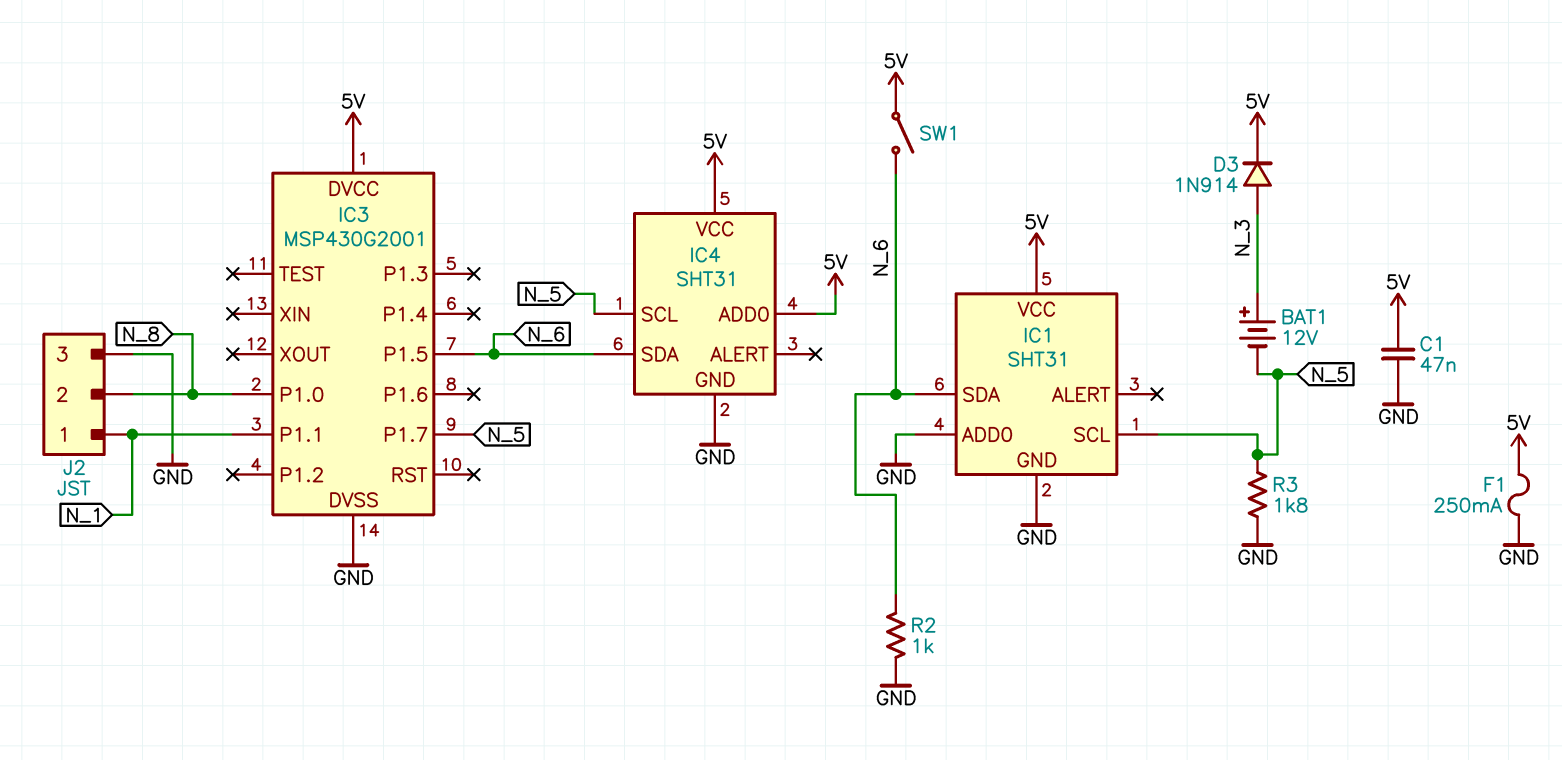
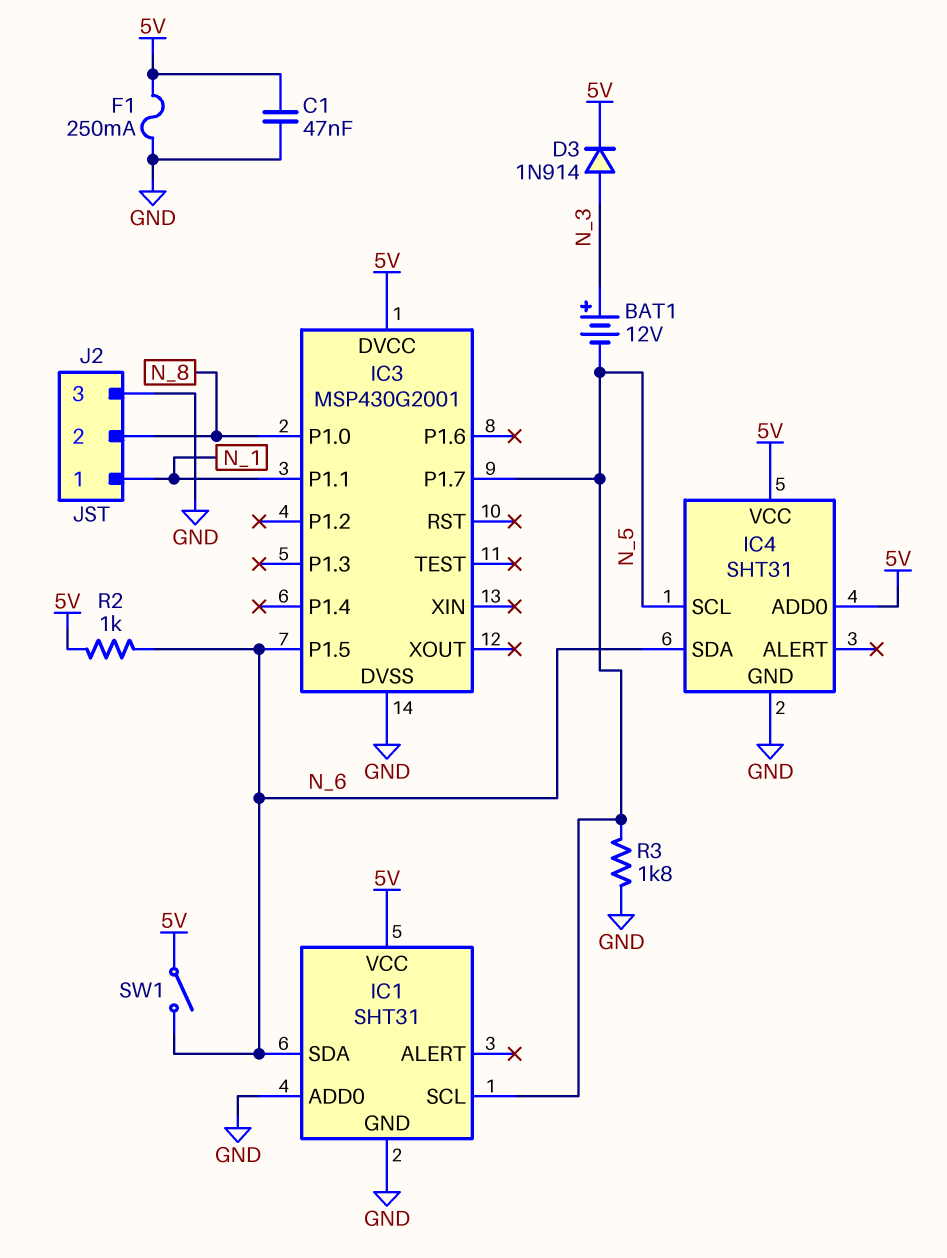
R2: 1k (GND, N_6) -> 1k (5V, N_6)

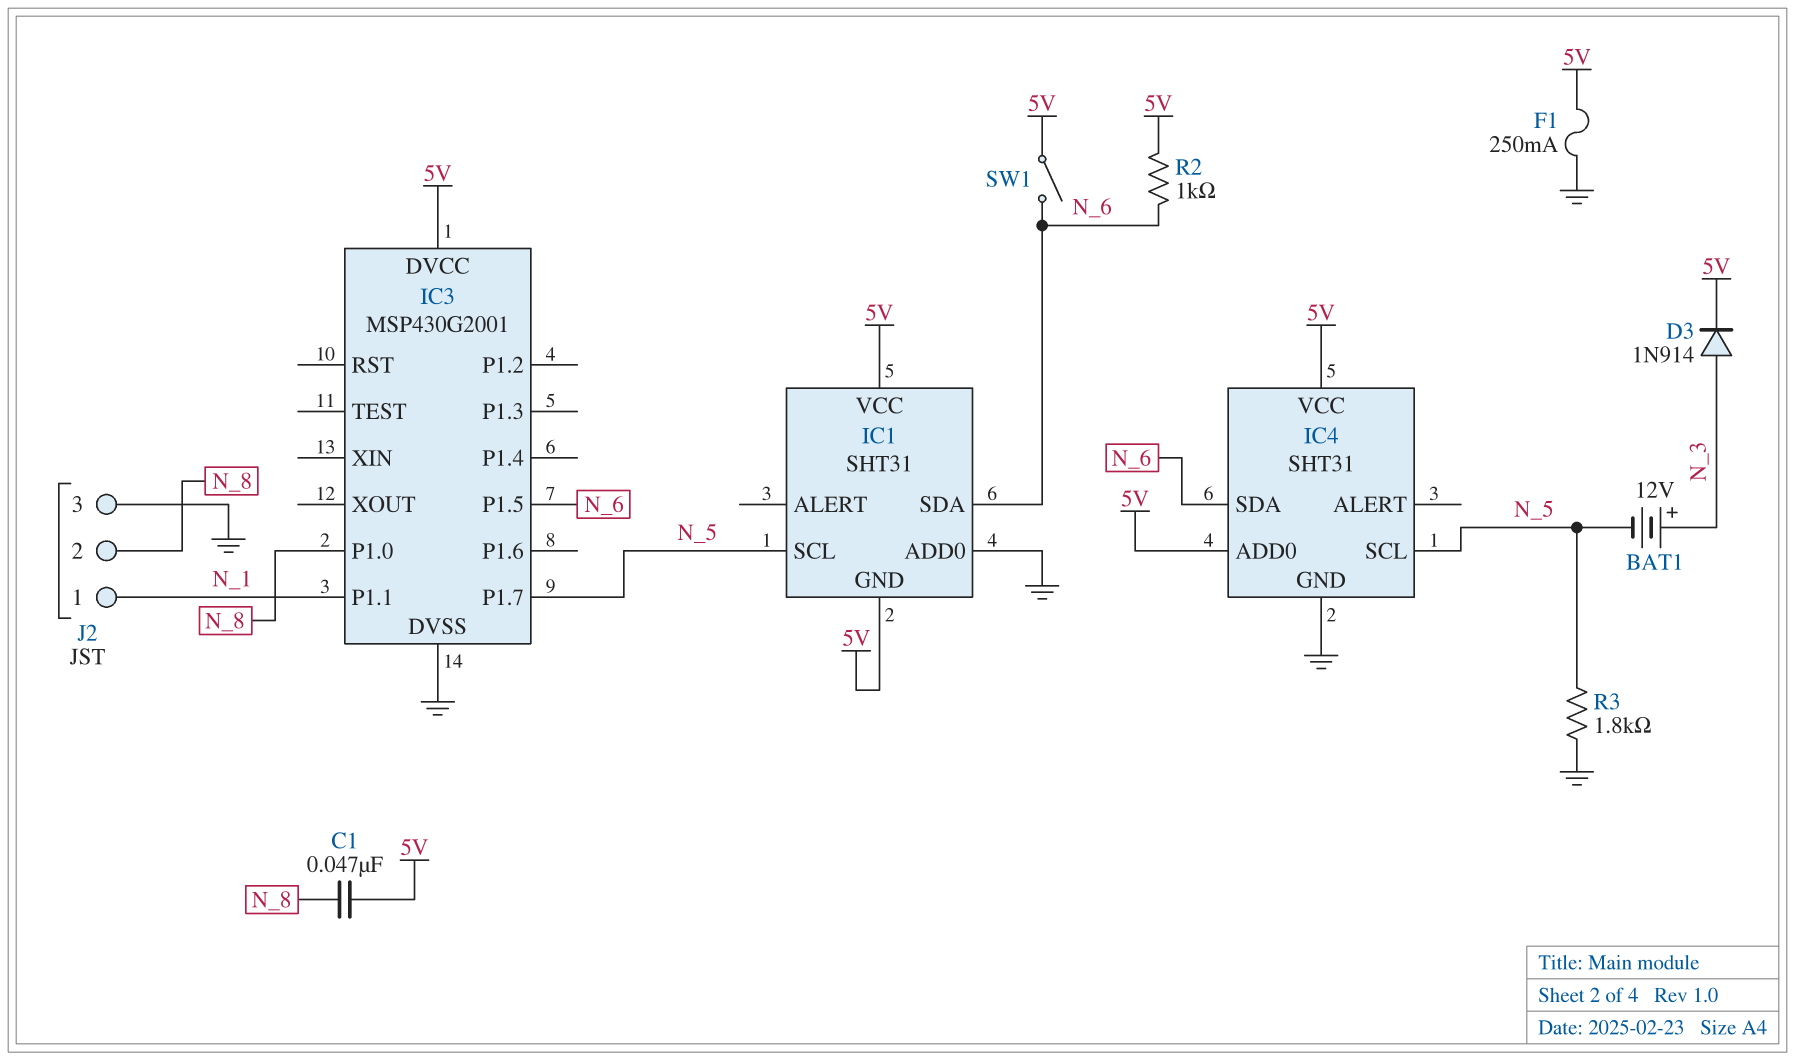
C1: 47nF (5V, GND) -> 47nF (5V, N_8)
IC1 pin GND: GND -> 5V

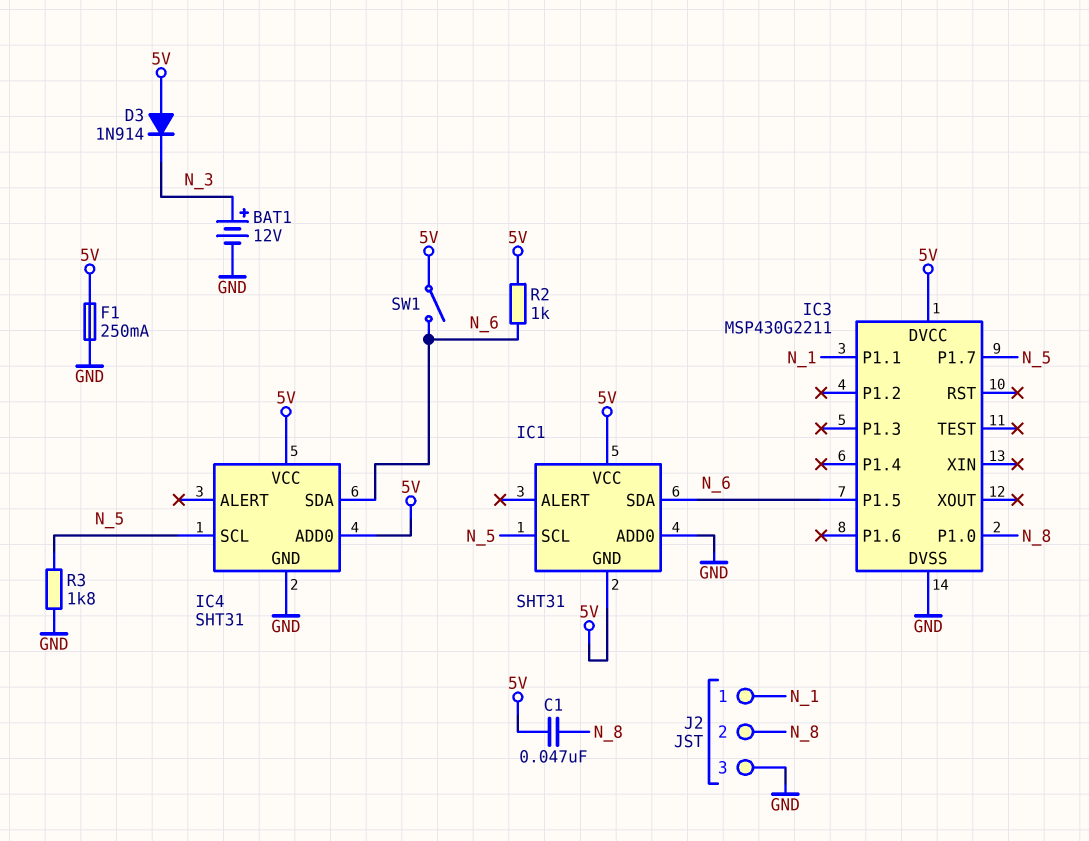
BAT1: 12V (plus N_3, minus N_5) -> 12V (plus N_3, minus GND)
D3: diode 1N914 (A N_3, K 5V) -> diode 1N914 (A 5V, K N_3)
IC3: MSP430G2001 -> MSP430G2211

